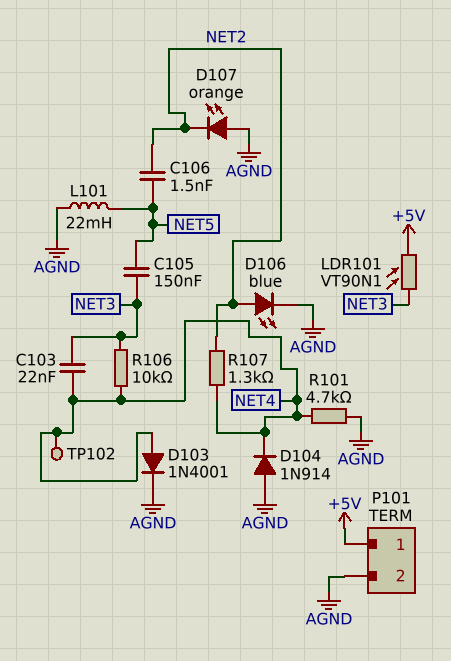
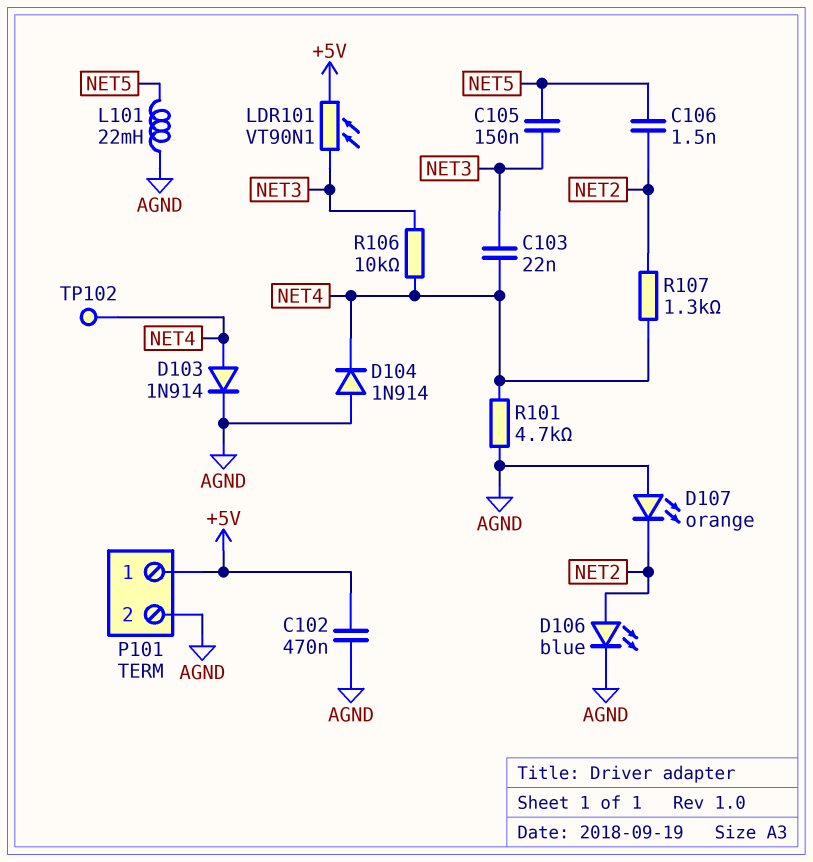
C102: none -> 470nF (+5V, AGND)
D103: diode 1N4001 (A NET4, K AGND) -> diode 1N914 (A NET4, K AGND)

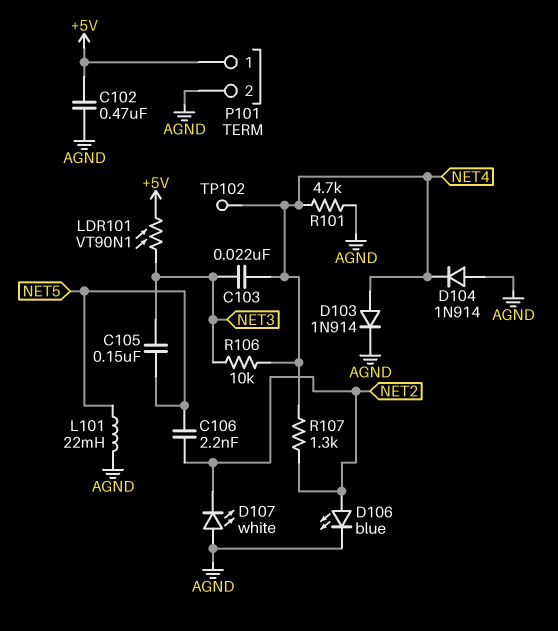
C106: 1.5nF (NET2, NET5) -> 2.2nF (NET2, NET5)
D107: LED orange (A AGND, K NET2) -> LED white (A AGND, K NET2)

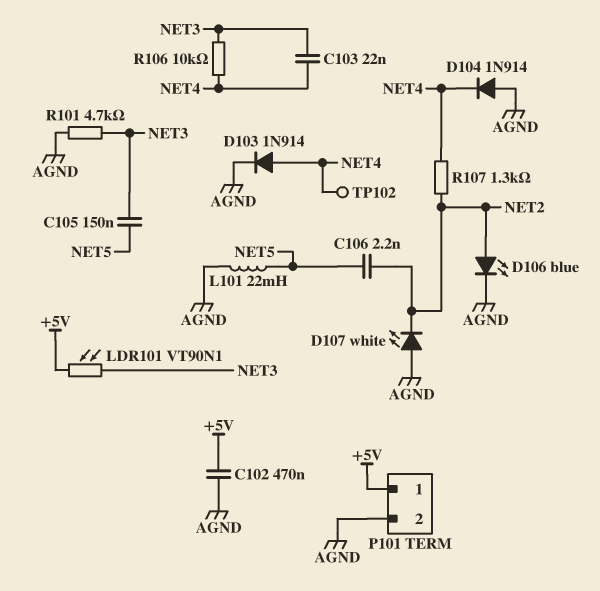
R101: 4.7k (AGND, NET4) -> 4.7k (AGND, NET3)

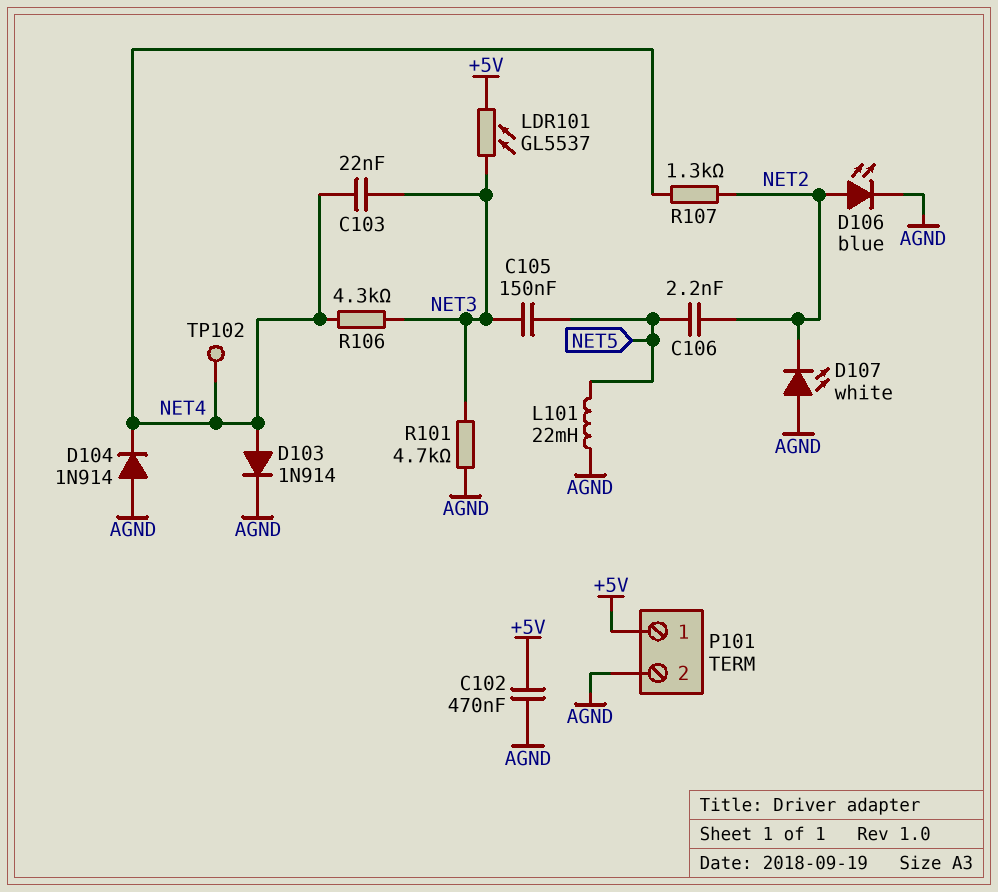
LDR101: VT90N1 (+5V, NET3) -> GL5537 (+5V, NET3)
R106: 10k (NET3, NET4) -> 4.3k (NET3, NET4)

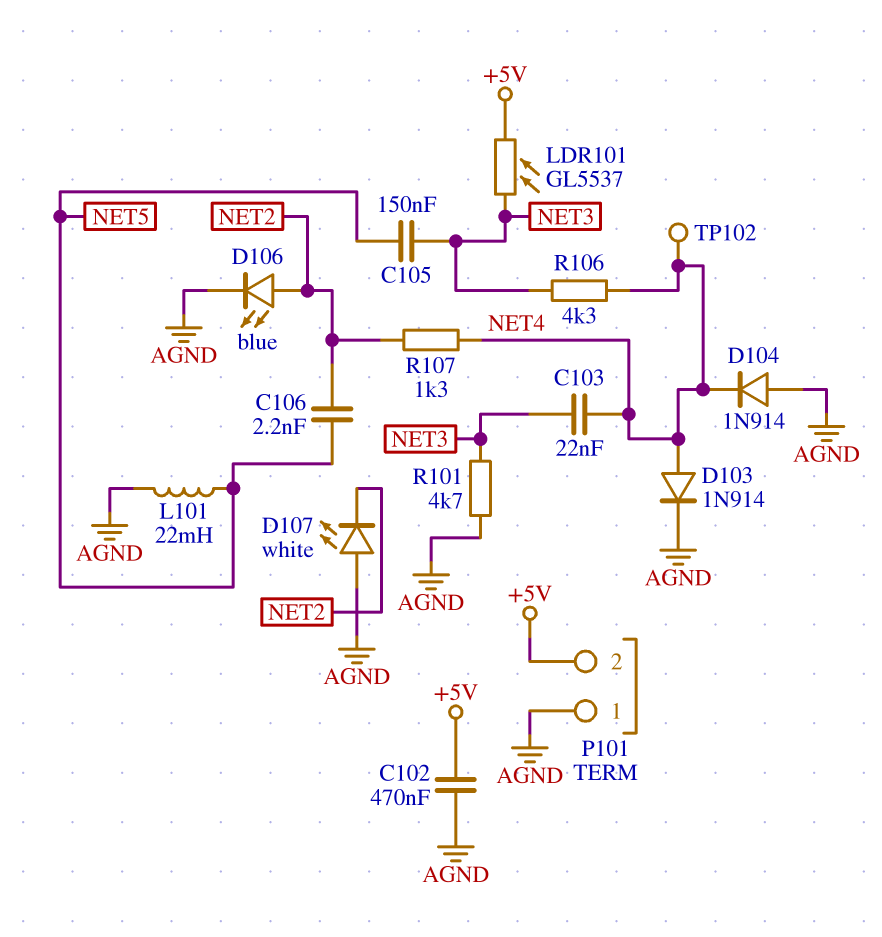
P101 pin 1: +5V -> AGND
P101 pin 2: AGND -> +5V

